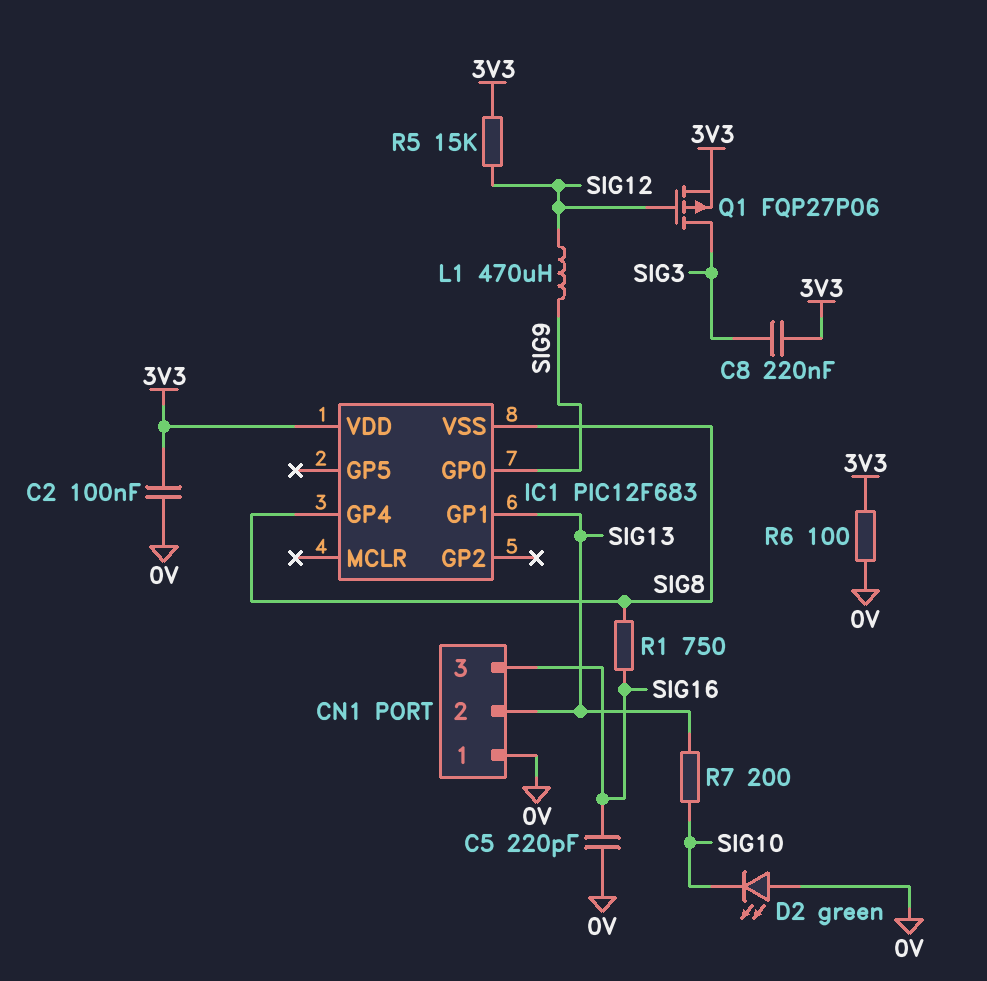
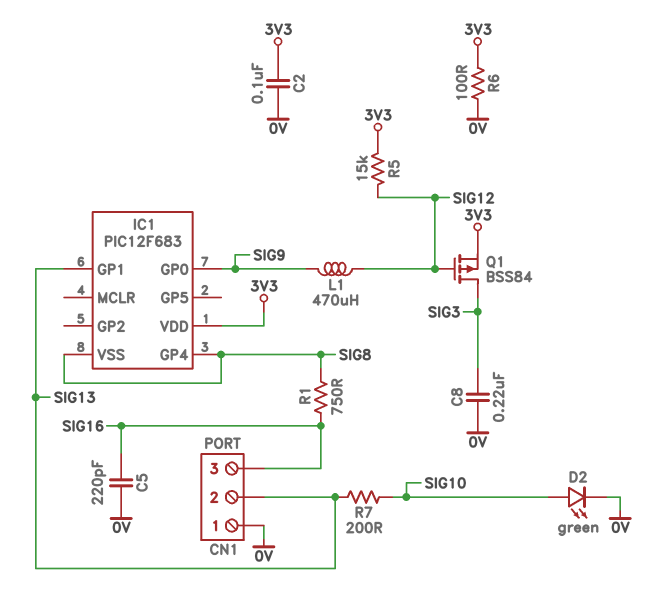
C8: 220nF (3V3, SIG3) -> 220nF (0V, SIG3)
D2: LED green (A 0V, K SIG10) -> LED green (A SIG10, K 0V)
Q1: PMOS FQP27P06 (G SIG12, D SIG3, S 3V3) -> PMOS BSS84 (G SIG12, D SIG3, S 3V3)

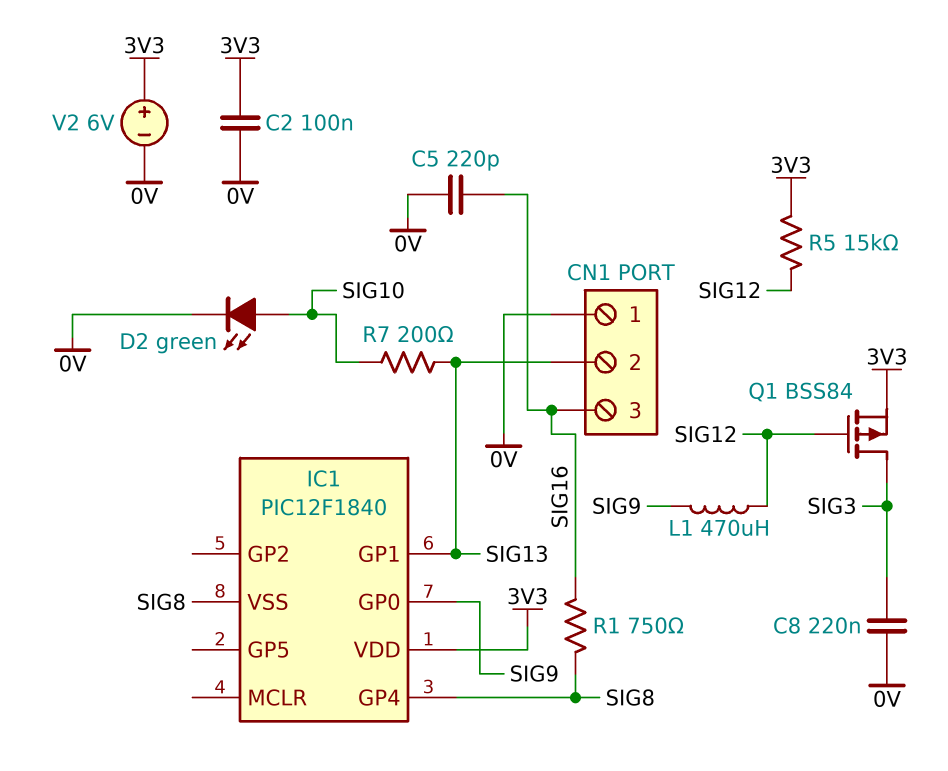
IC1: PIC12F683 -> PIC12F1840
R6: 100 (0V, 3V3) -> none
V2: none -> 6V (plus 3V3, minus 0V)

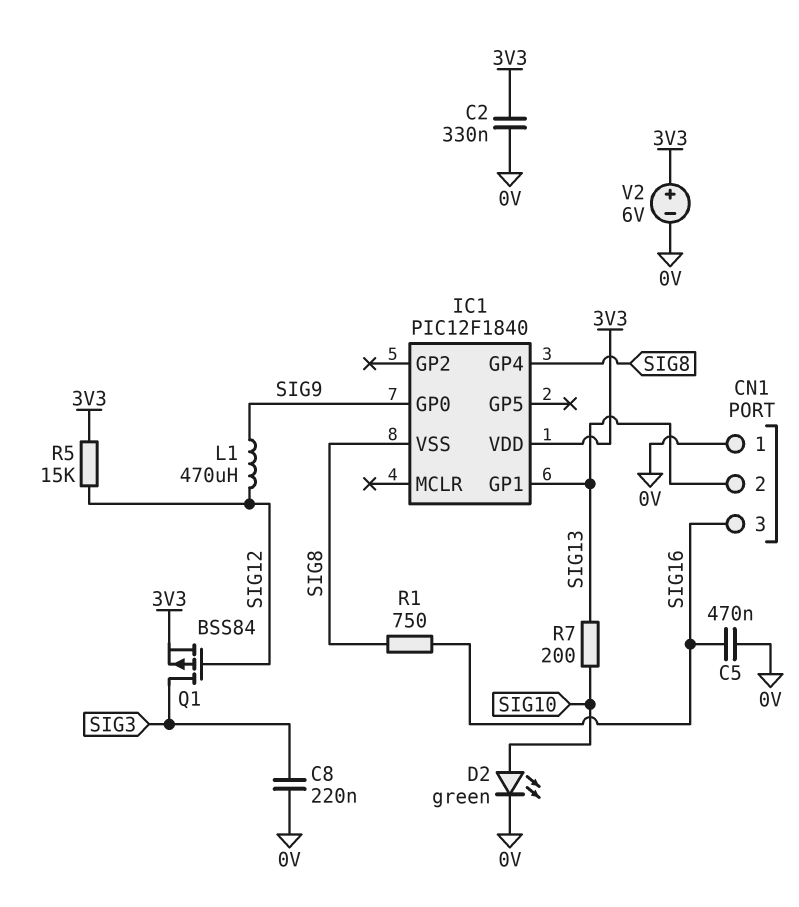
C2: 100nF (0V, 3V3) -> 330nF (0V, 3V3)
C5: 220pF (0V, SIG16) -> 470nF (0V, SIG16)

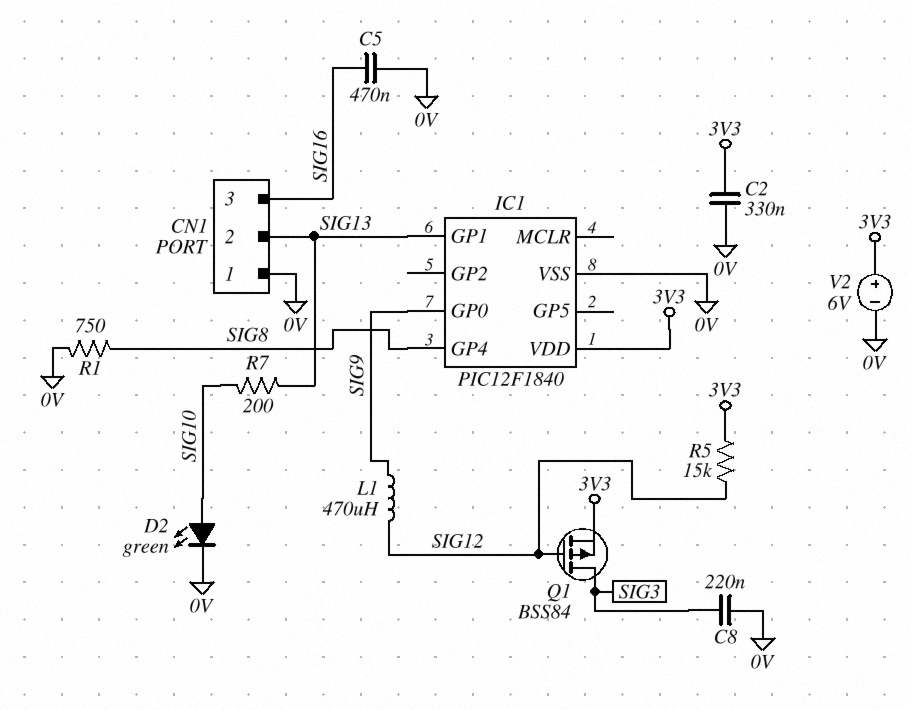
IC1 pin VSS: SIG8 -> 0V
R1: 750 (SIG8, SIG16) -> 750 (0V, SIG8)

